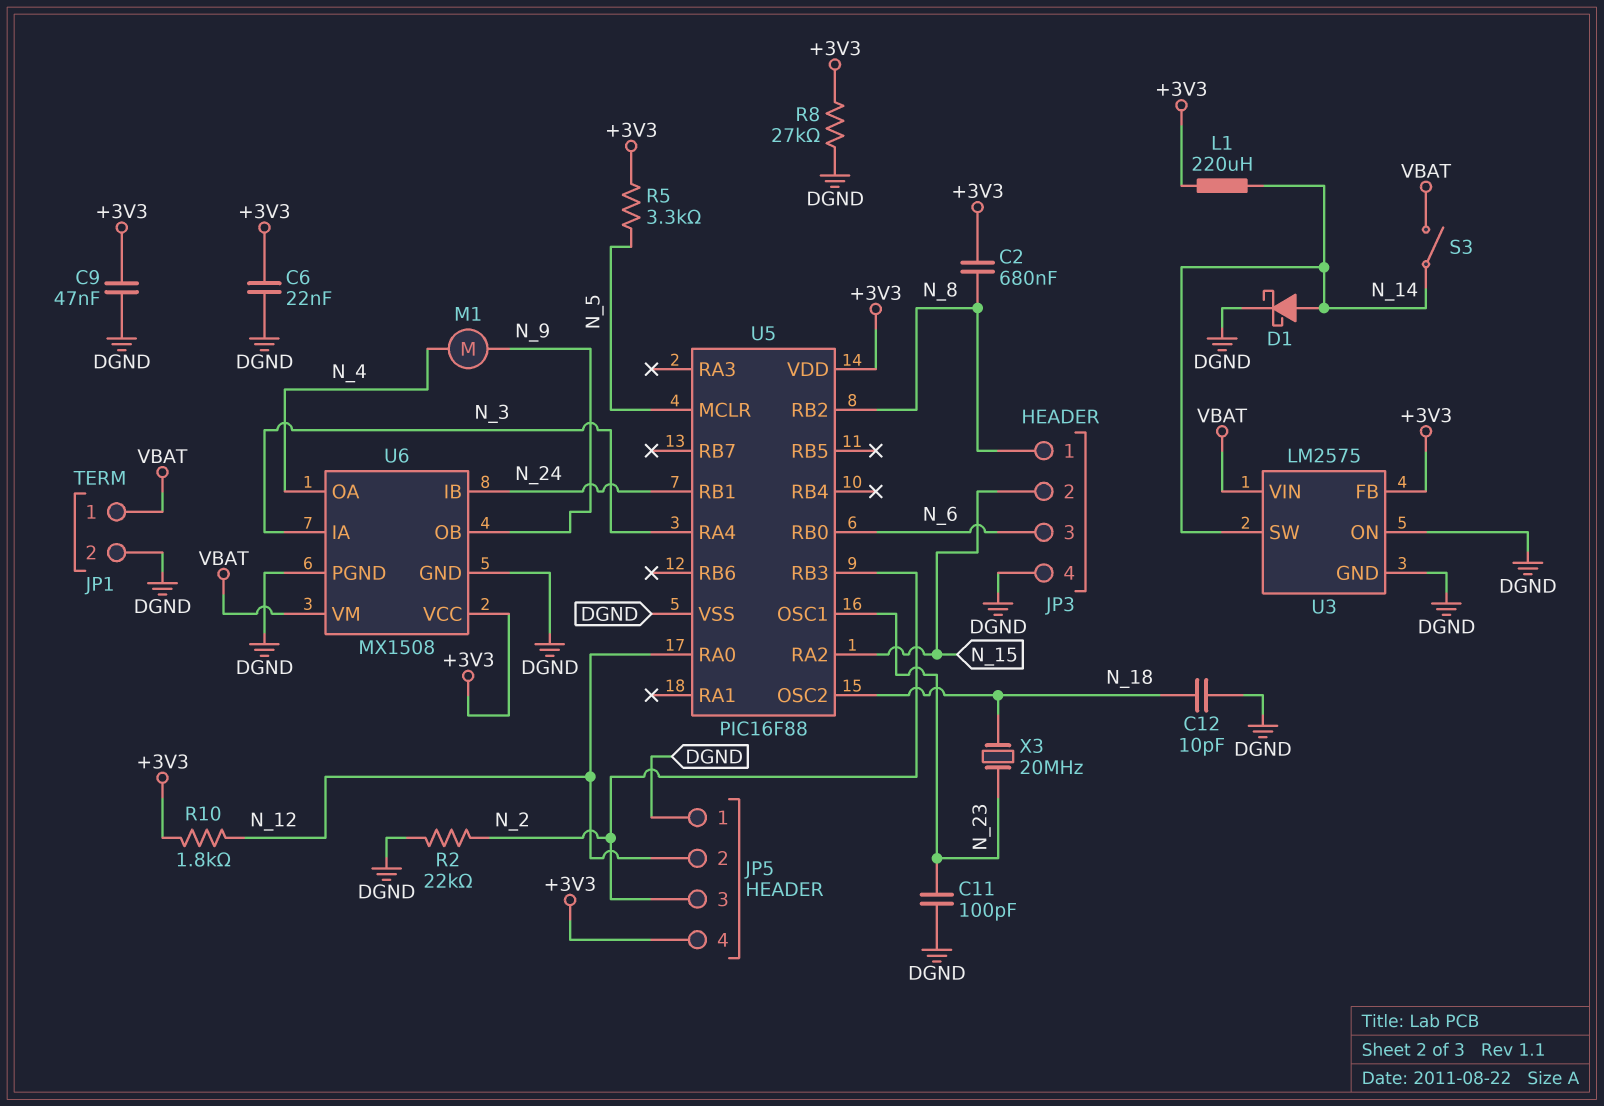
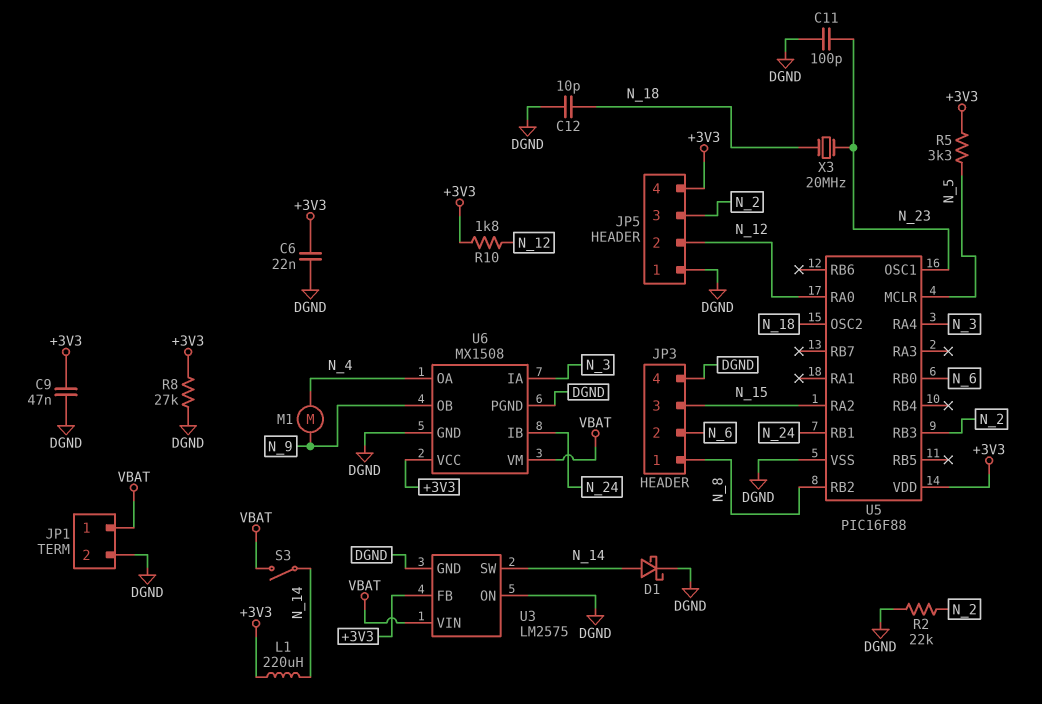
C2: 680nF (+3V3, N_8) -> none
JP3 pin 2: N_15 -> N_6
JP3 pin 3: N_6 -> N_15

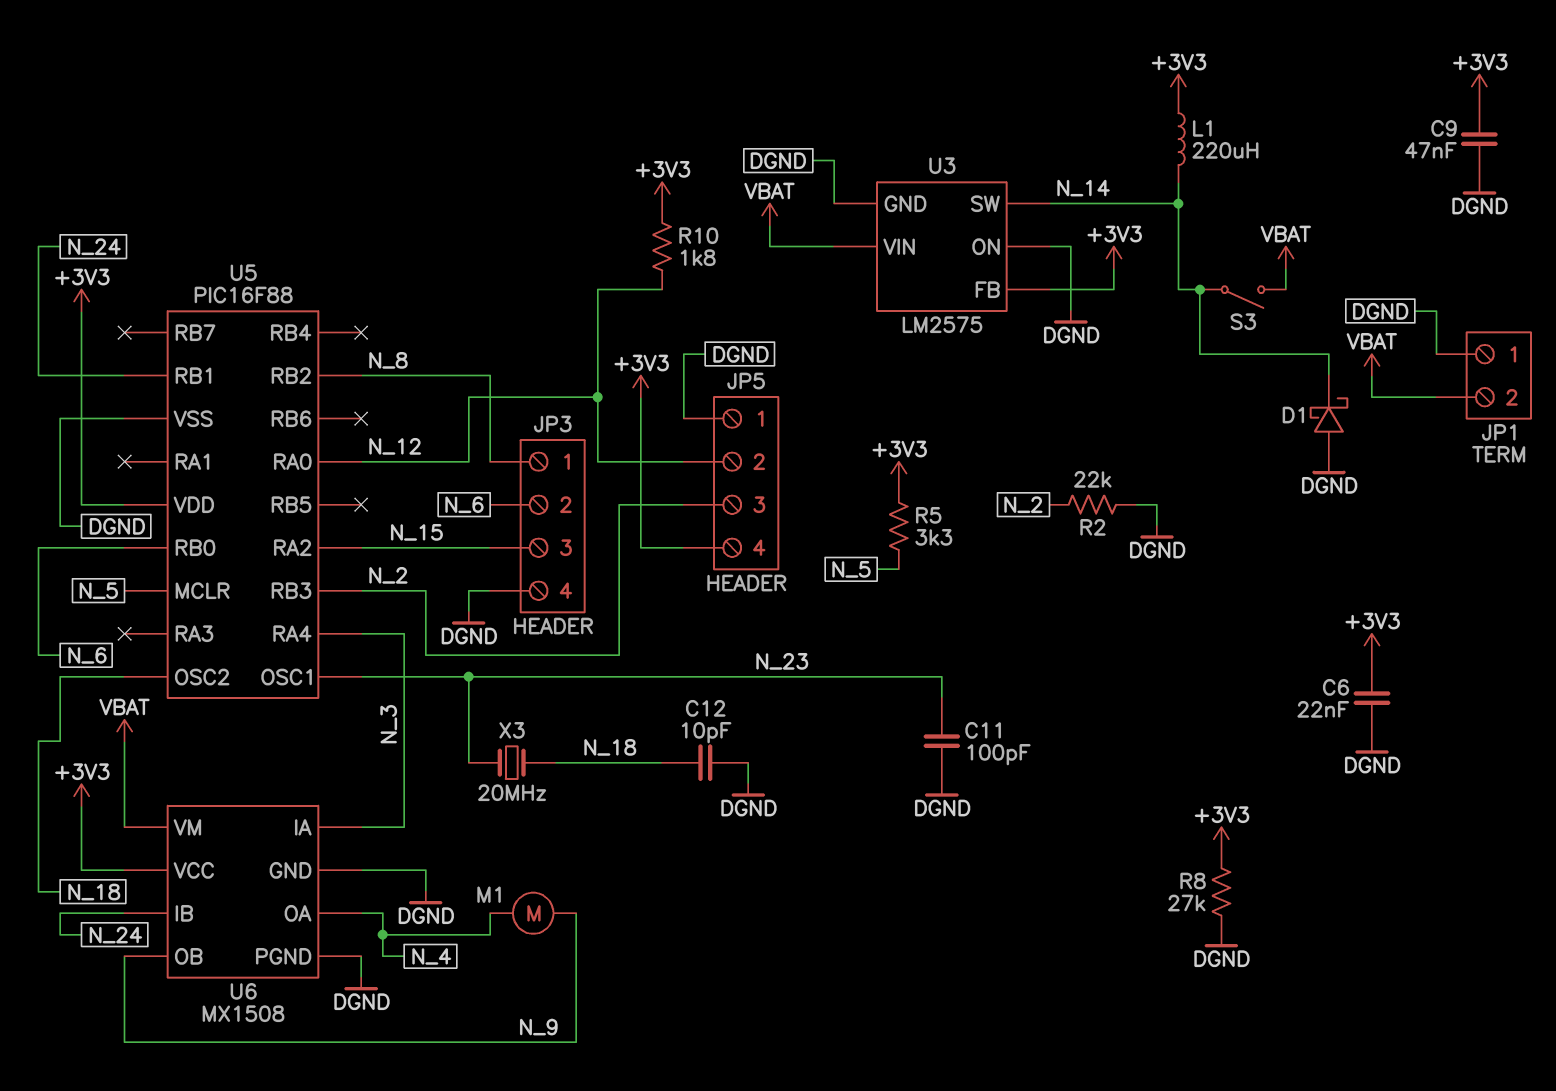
D1: schottky (A N_14, K DGND) -> schottky (A DGND, K N_14)
JP1 pin 1: VBAT -> DGND
JP1 pin 2: DGND -> VBAT

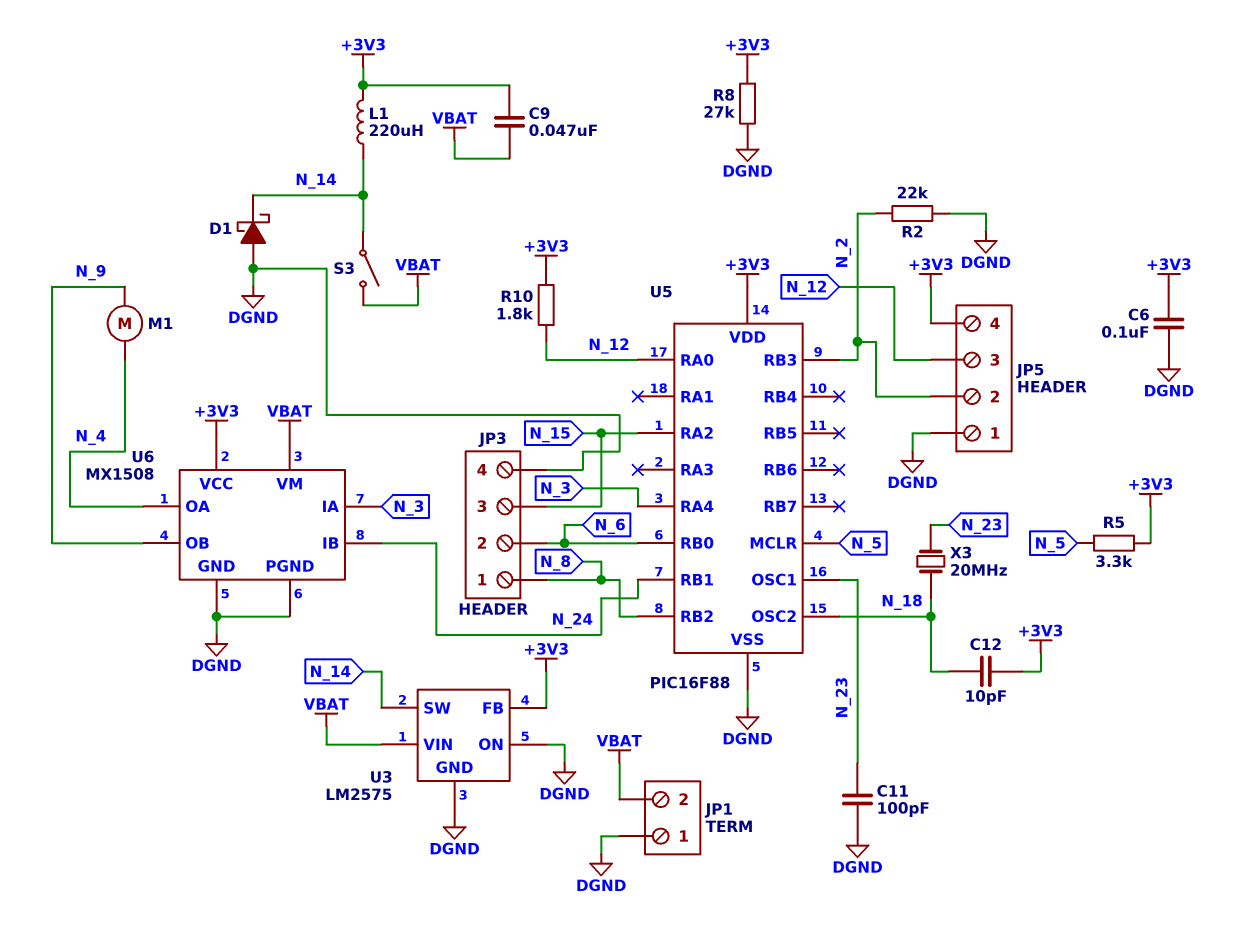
C6: 22nF (+3V3, DGND) -> 100nF (+3V3, DGND)
C9: 47nF (+3V3, DGND) -> 47nF (+3V3, VBAT)
C12: 10pF (DGND, N_18) -> 10pF (+3V3, N_18)
JP5 pin 2: N_12 -> N_2
JP5 pin 3: N_2 -> N_12

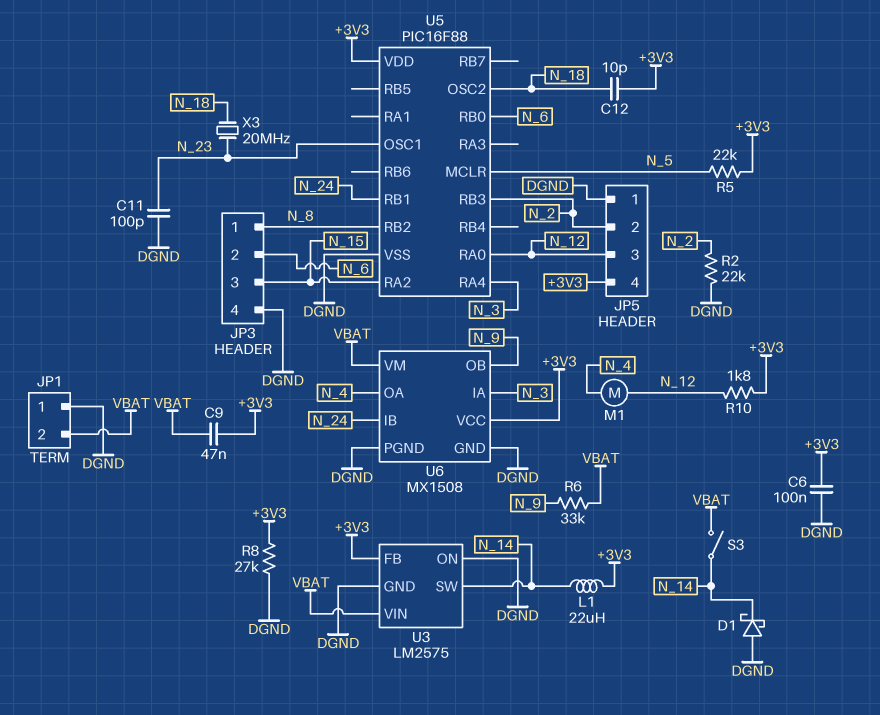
L1: 220uH (+3V3, N_14) -> 22uH (+3V3, N_14)
M1: motor (N_4, N_9) -> motor (N_4, N_12)
R5: 3.3k (+3V3, N_5) -> 22k (+3V3, N_5)
R6: none -> 33k (N_9, VBAT)

